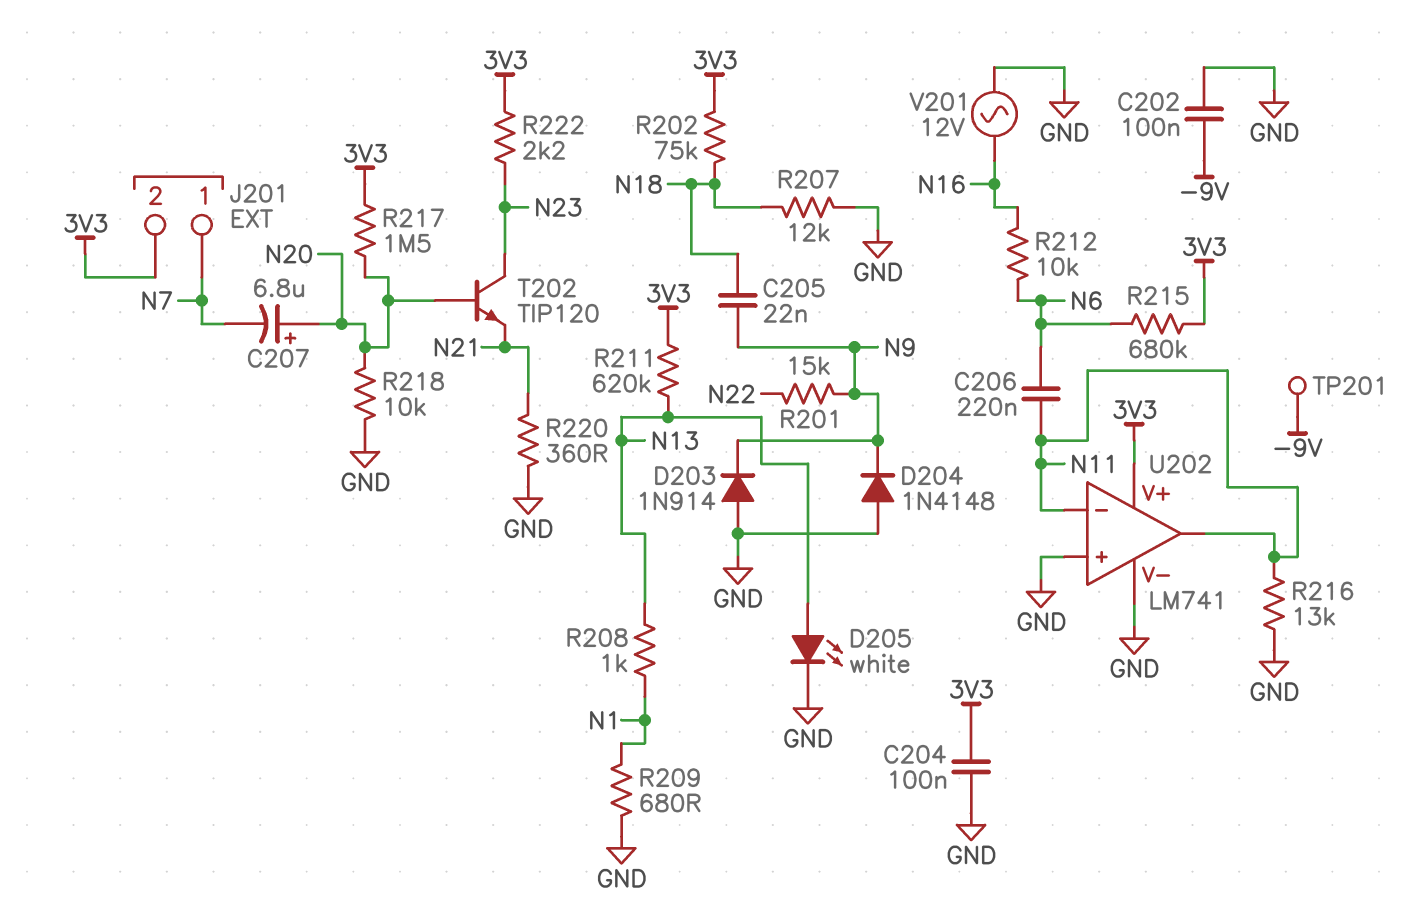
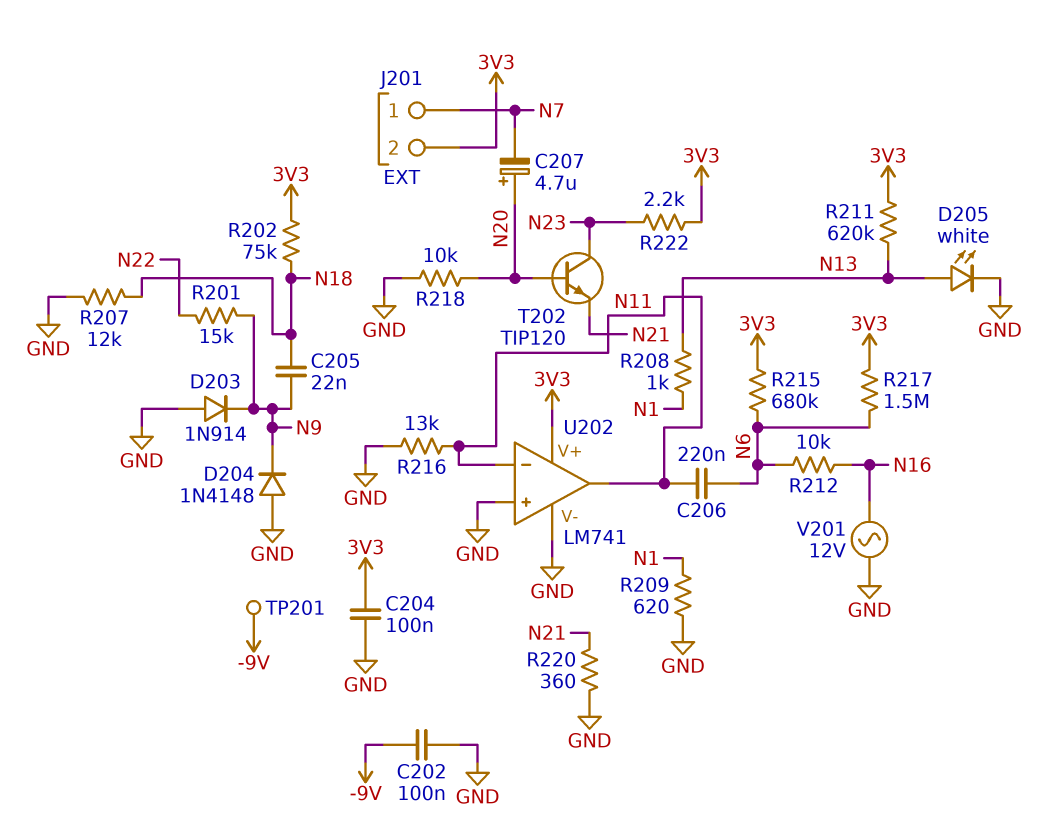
C207: 6.8uF (plus N20, minus N7) -> 4.7uF (plus N20, minus N7)
R209: 680 (GND, N1) -> 620 (GND, N1)
R217: 1.5M (3V3, N20) -> 1.5M (3V3, N6)

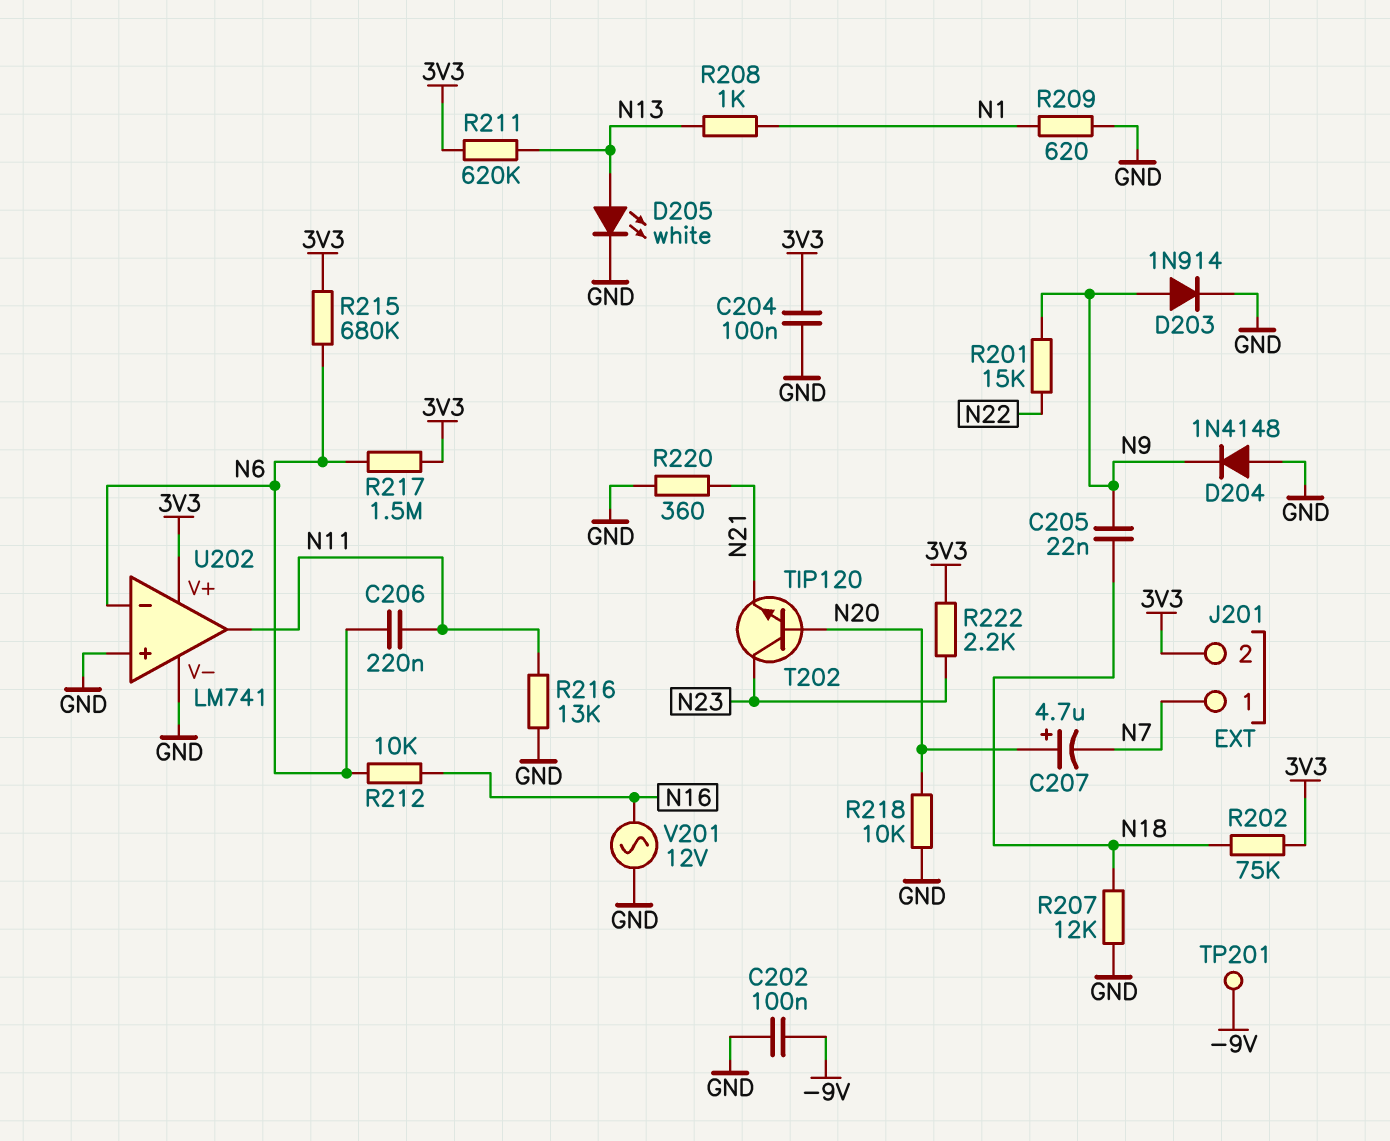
D203: diode 1N914 (A GND, K N9) -> diode 1N914 (A N9, K GND)
U202 pin in-: N11 -> N6

